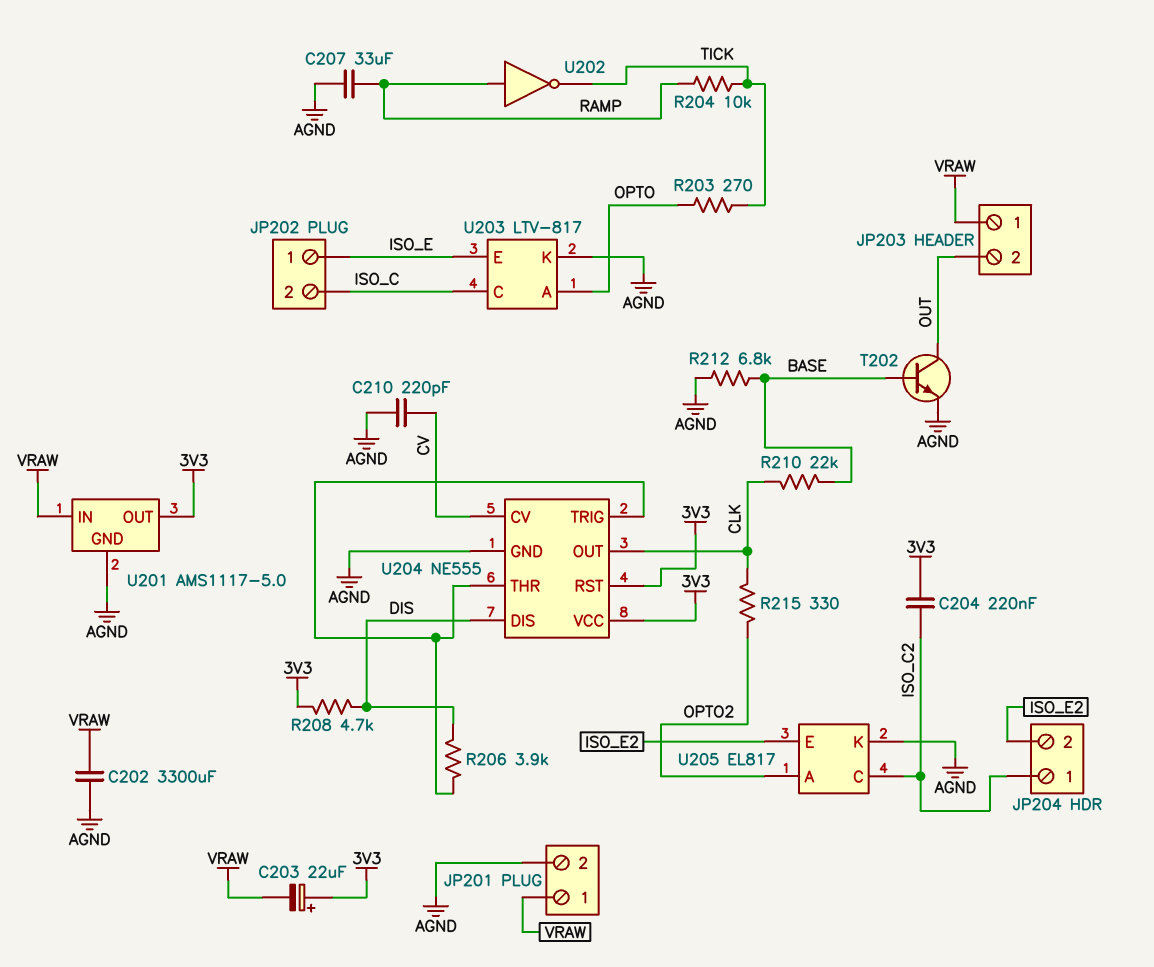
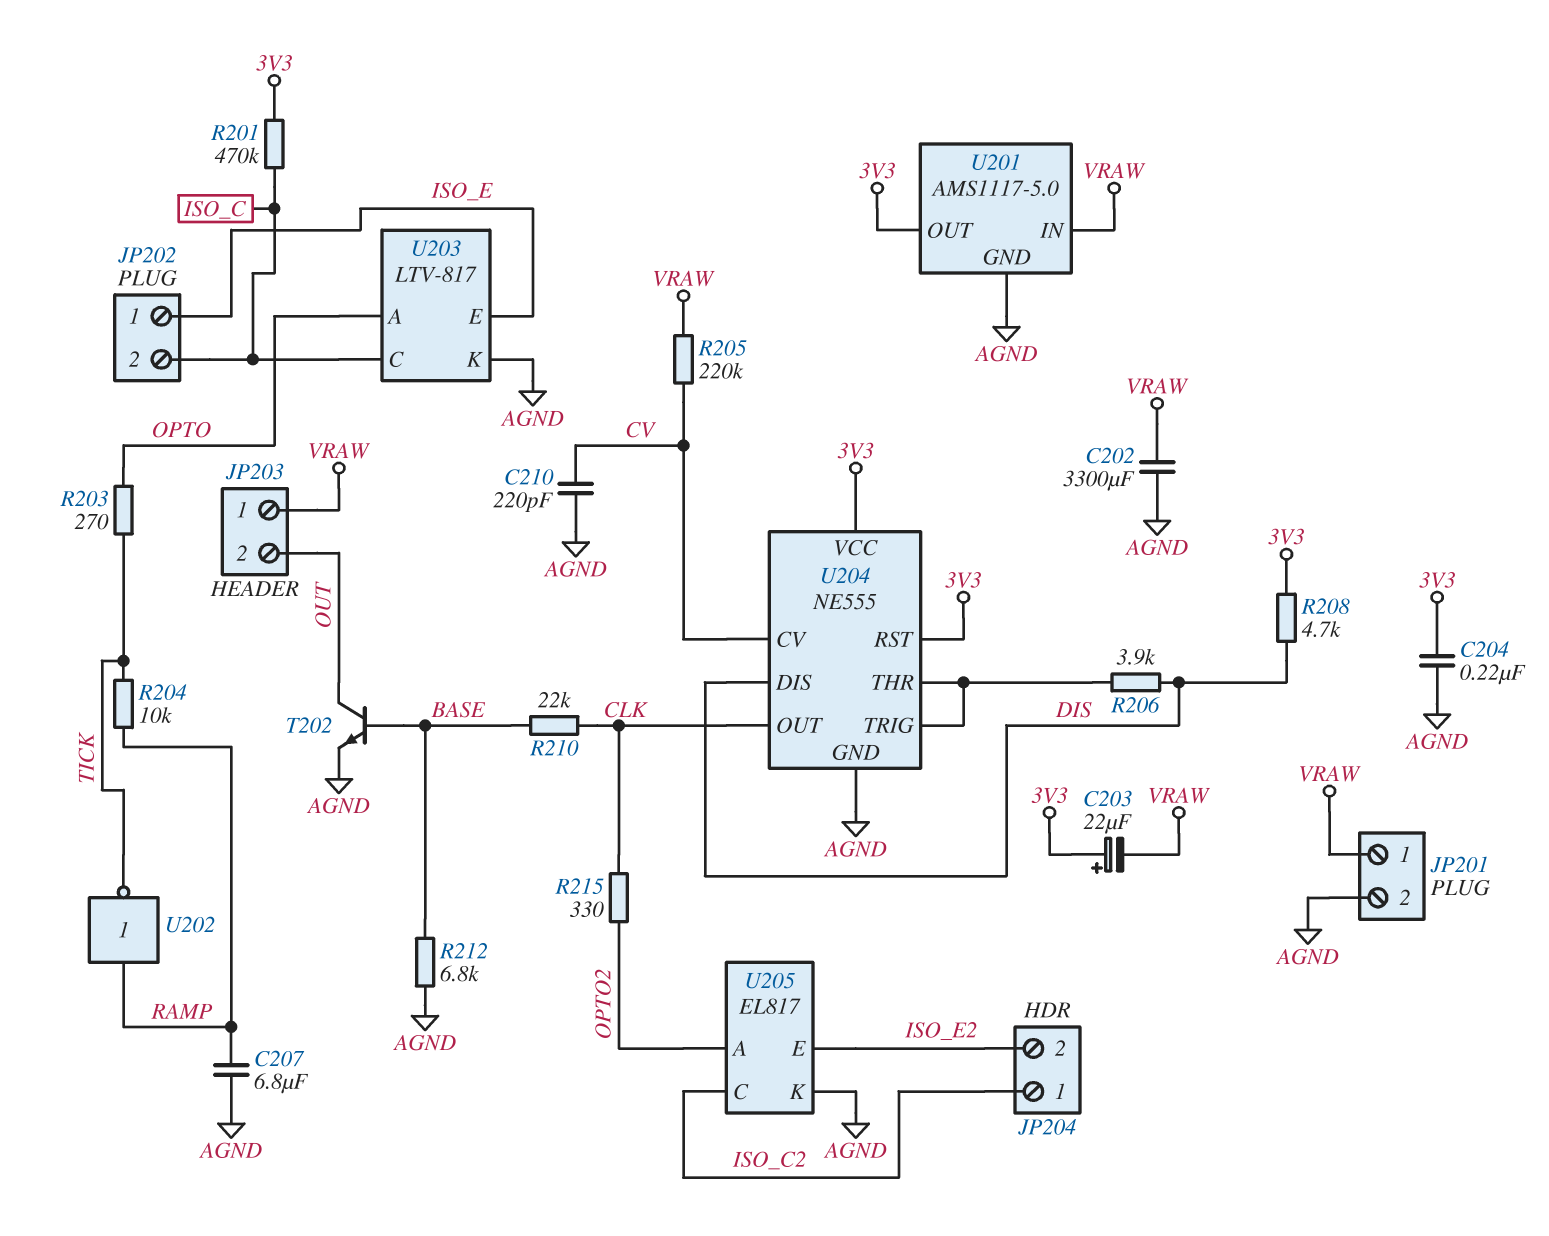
C204: 220nF (3V3, ISO_C2) -> 220nF (3V3, AGND)
C207: 33uF (AGND, RAMP) -> 6.8uF (AGND, RAMP)
R201: none -> 470k (3V3, ISO_C)
R205: none -> 220k (CV, VRAW)

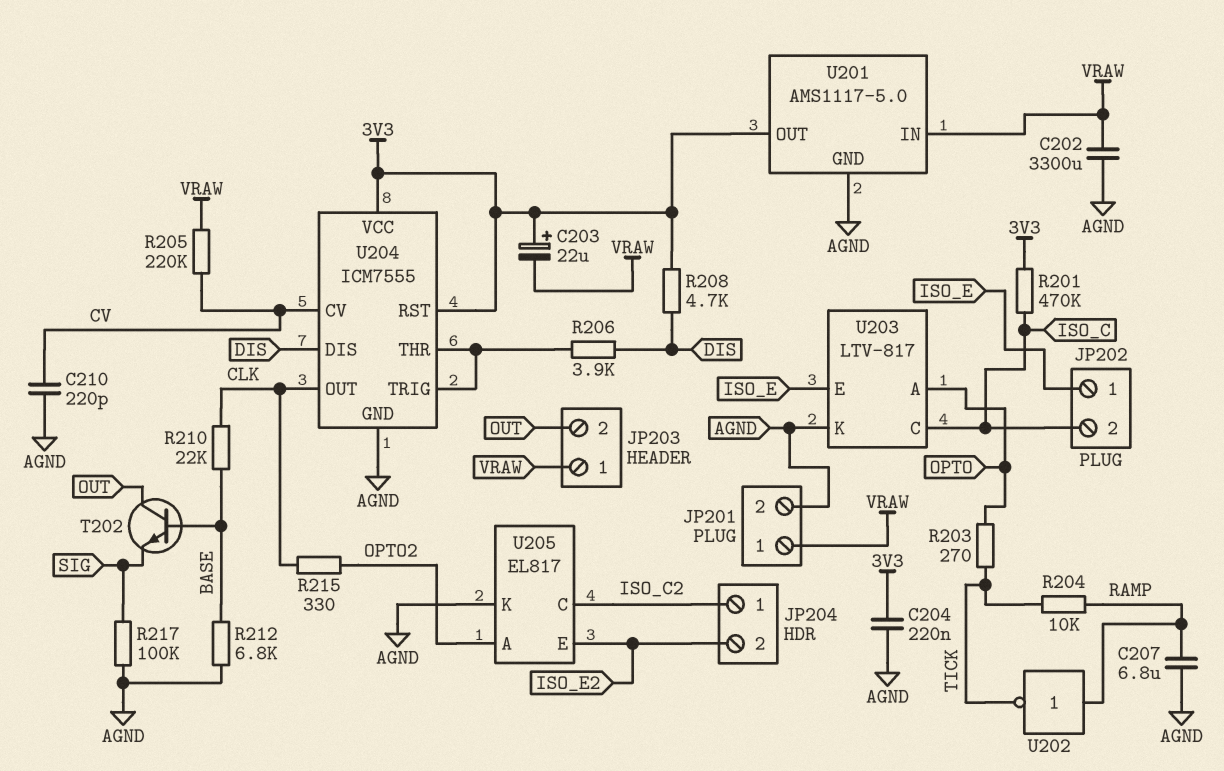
R217: none -> 100k (AGND, SIG)
T202: NPN (B BASE, C OUT, E AGND) -> NPN (B BASE, C OUT, E SIG)
U204: NE555 -> ICM7555

